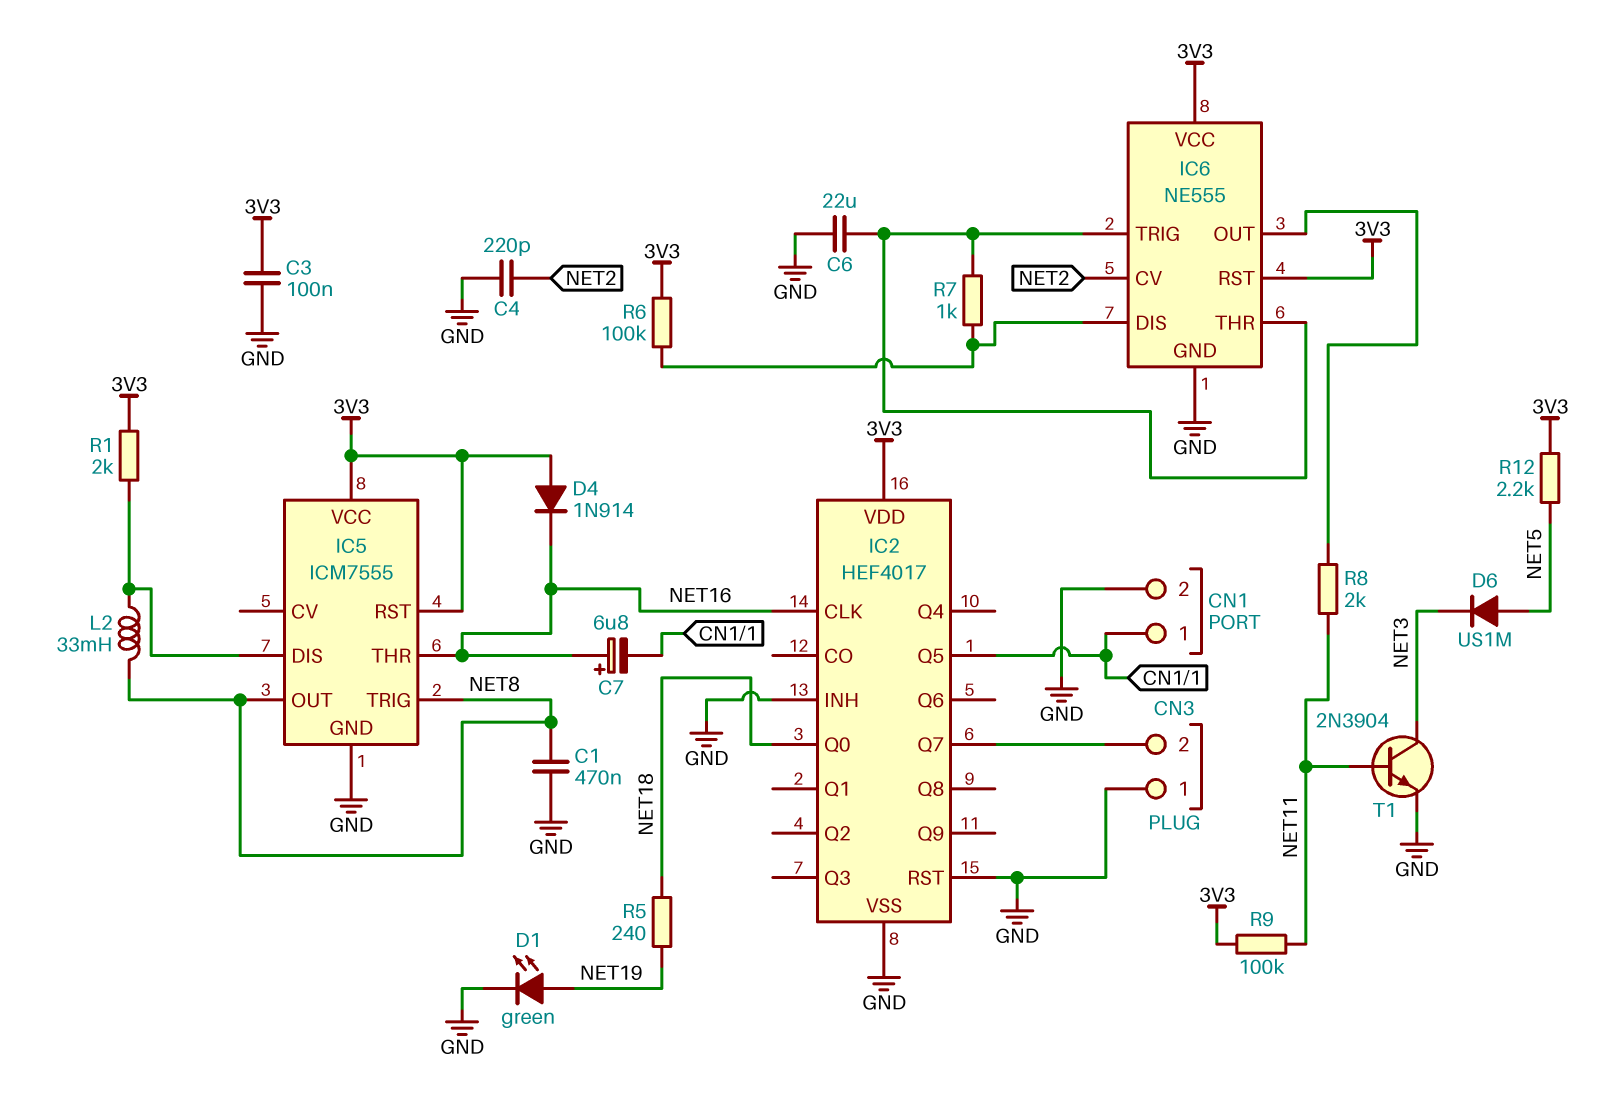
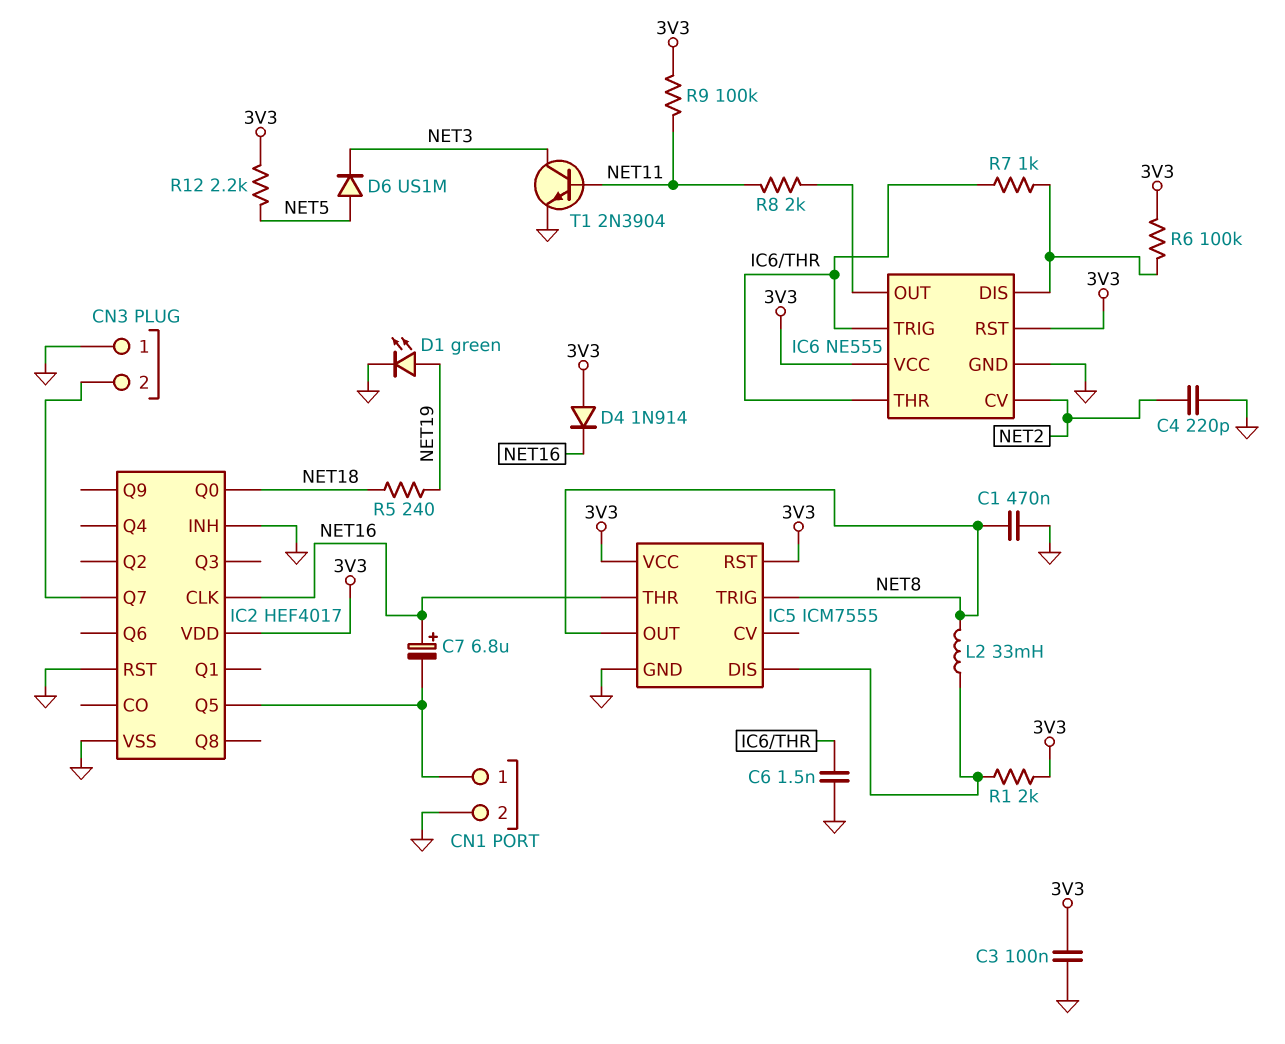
C6: 22uF (GND, IC6/THR) -> 1.5nF (GND, IC6/THR)

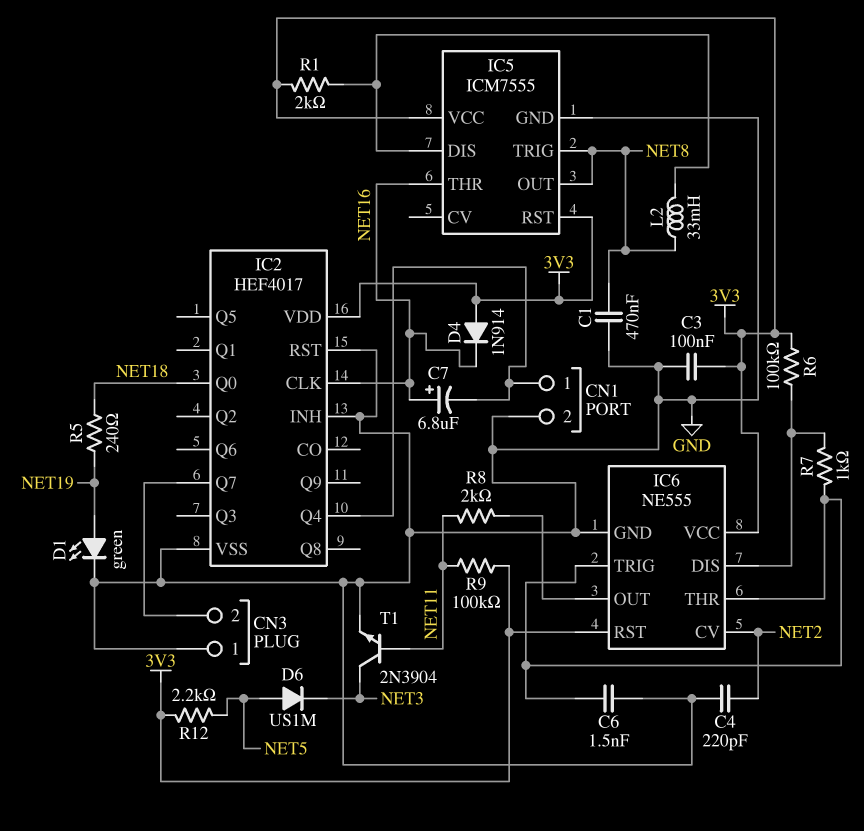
IC2 pin Q4: none -> CN1/1
IC2 pin Q5: CN1/1 -> none

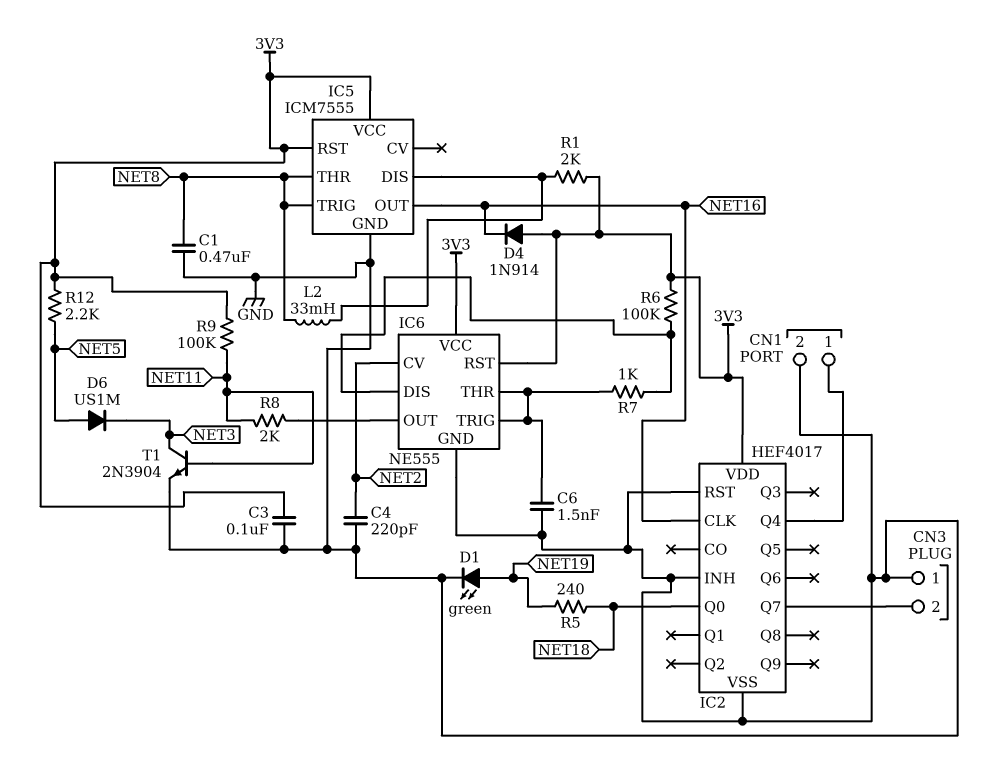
C7: 6.8uF (plus NET16, minus CN1/1) -> none
IC5 pin OUT: NET8 -> NET16
IC5 pin THR: NET16 -> NET8

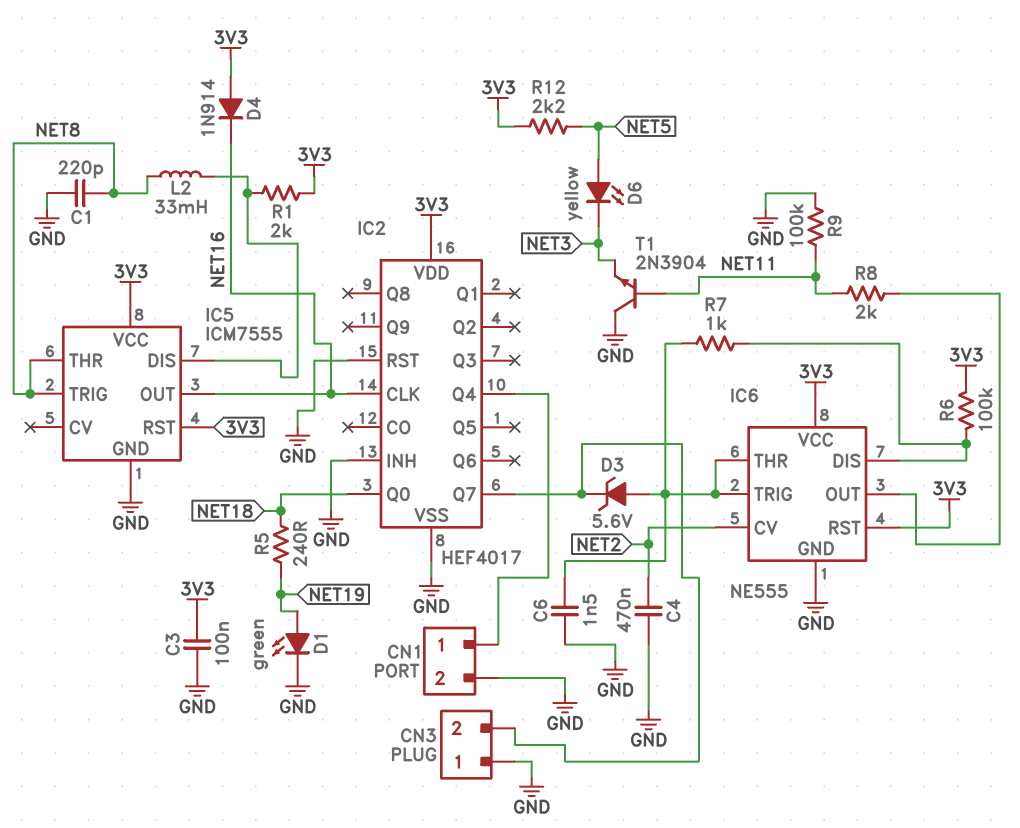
C1: 470nF (GND, NET8) -> 220pF (GND, NET8)
C4: 220pF (GND, NET2) -> 470nF (GND, NET2)
D3: none -> zener 5.6V (A IC6/THR, K CN3/2)
D6: diode US1M (A NET5, K NET3) -> LED yellow (A NET5, K NET3)
R9: 100k (3V3, NET11) -> 100k (GND, NET11)
T1: NPN 2N3904 (B NET11, C NET3, E GND) -> NPN 2N3904 (B NET11, C GND, E NET3)

